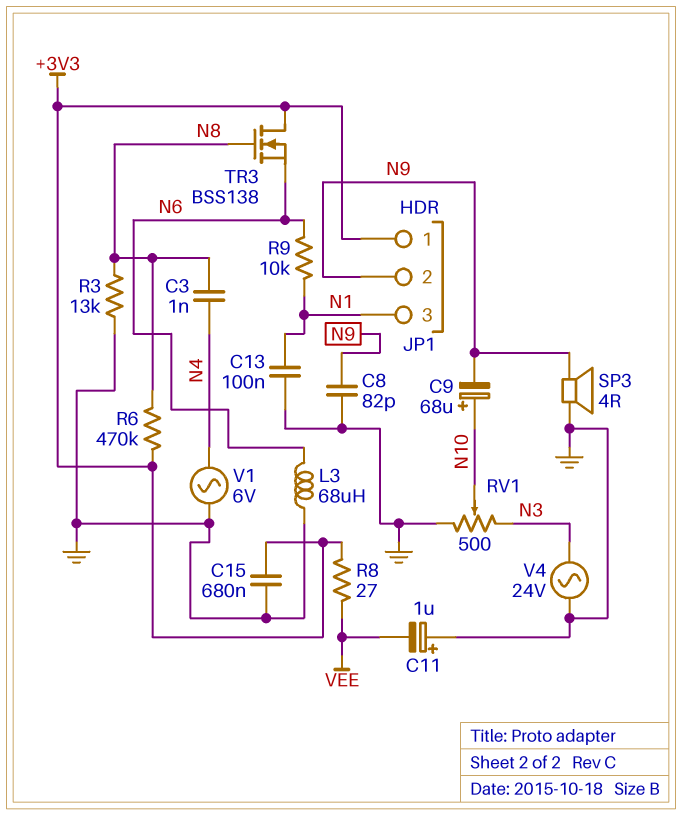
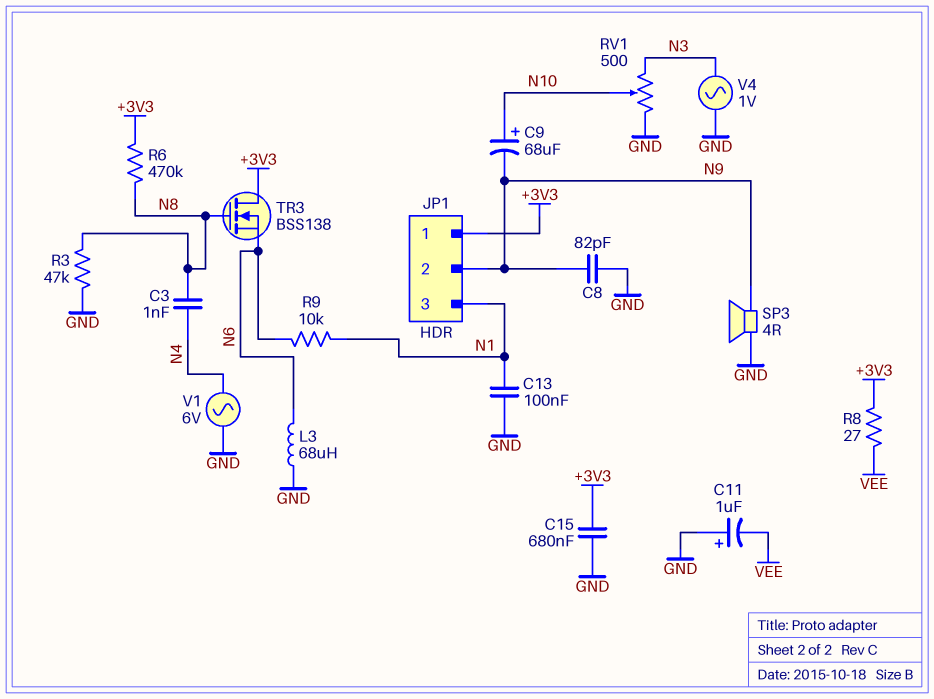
R3: 13k (GND, N8) -> 47k (GND, N8)
V4: AC 24V (GND, N3) -> AC 1V (GND, N3)

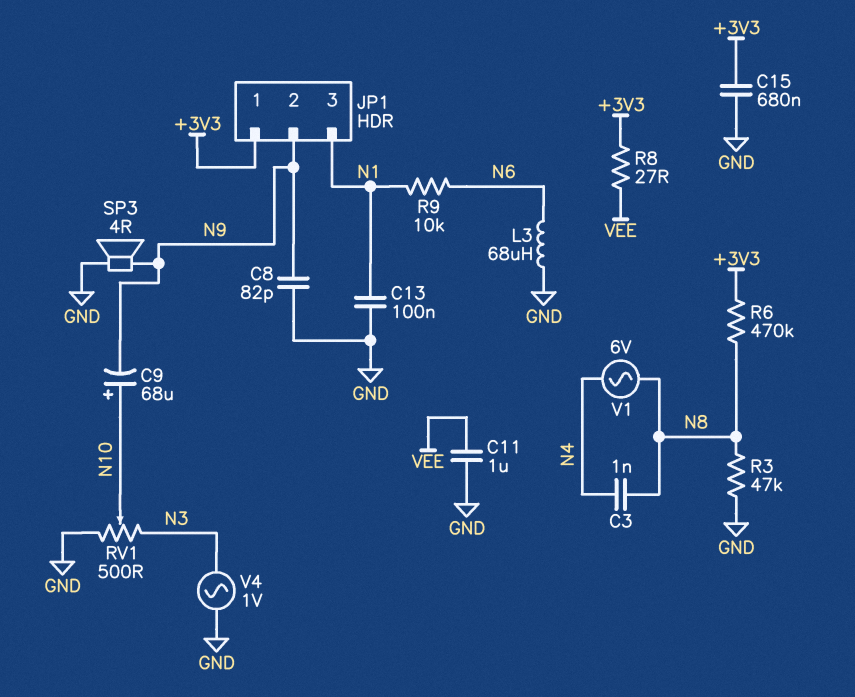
C11: 1uF (plus GND, minus VEE) -> 1uF (GND, VEE)
TR3: NMOS BSS138 (G N8, D +3V3, S N6) -> none
V1: AC 6V (GND, N4) -> AC 6V (N4, N8)

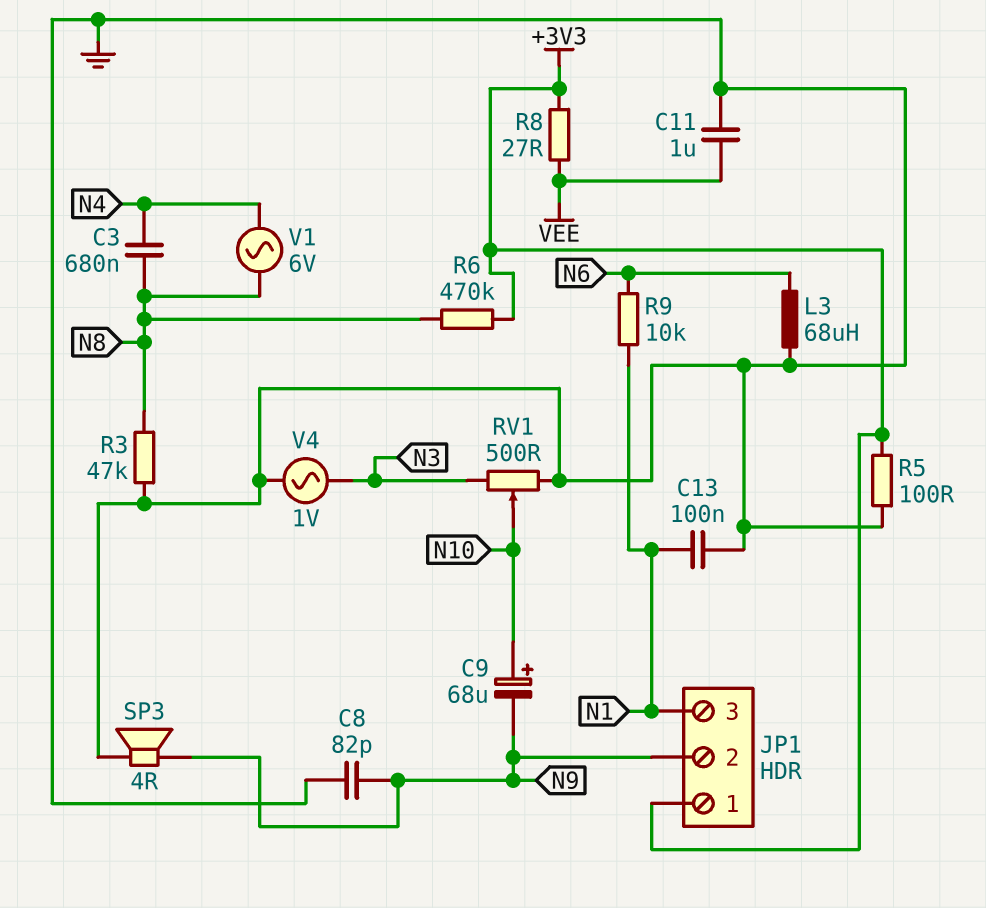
C3: 1nF (N4, N8) -> 680nF (N4, N8)
C15: 680nF (+3V3, GND) -> none
R5: none -> 100 (+3V3, GND)

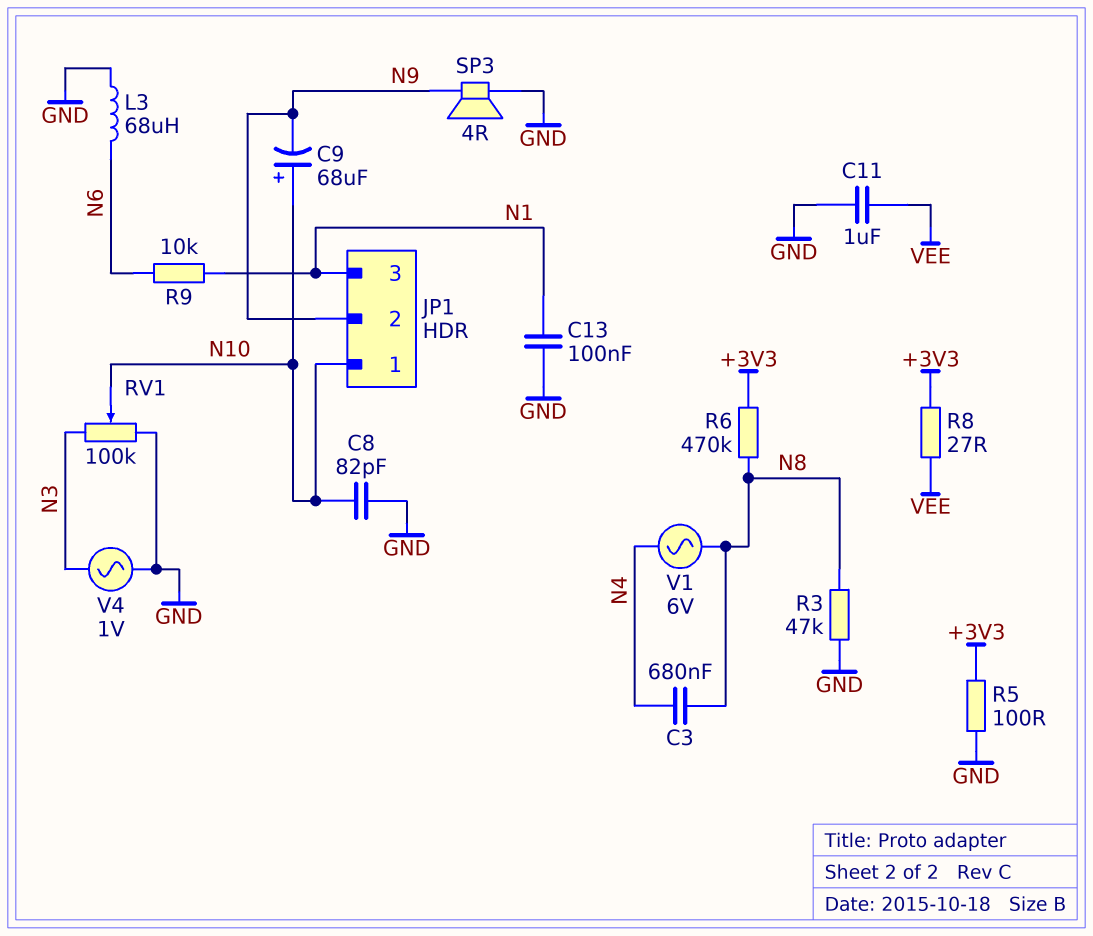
C8: 82pF (GND, N9) -> 82pF (GND, N10)
JP1 pin 1: +3V3 -> N10
RV1: 500 (GND, N3, wiper N10) -> 100k (GND, N3, wiper N10)

